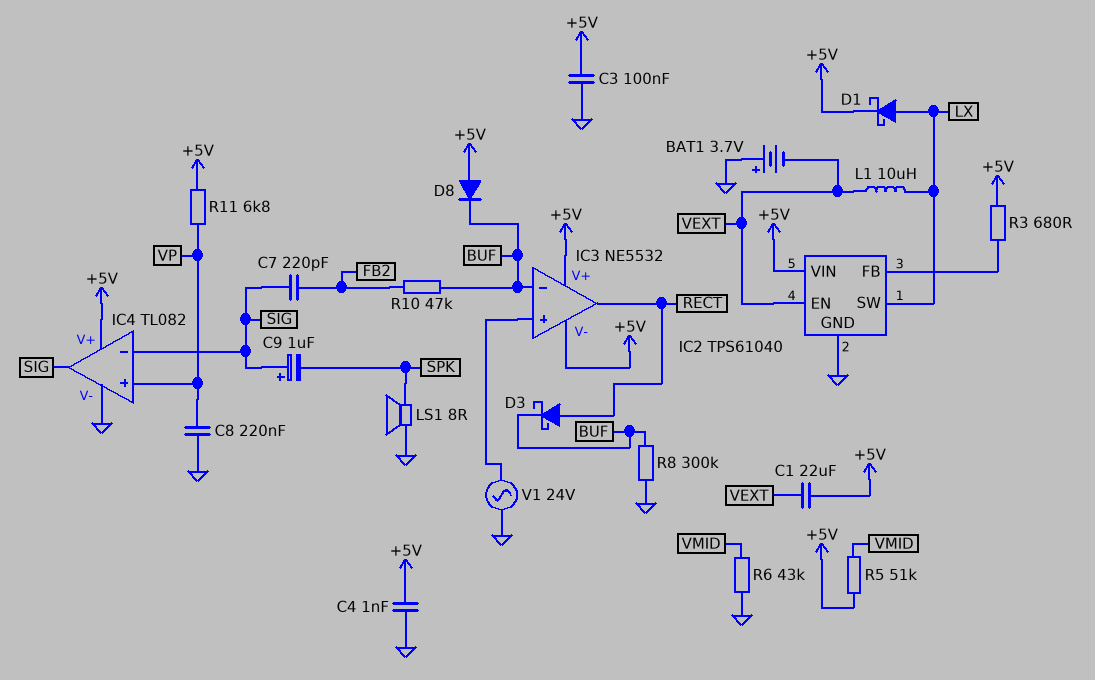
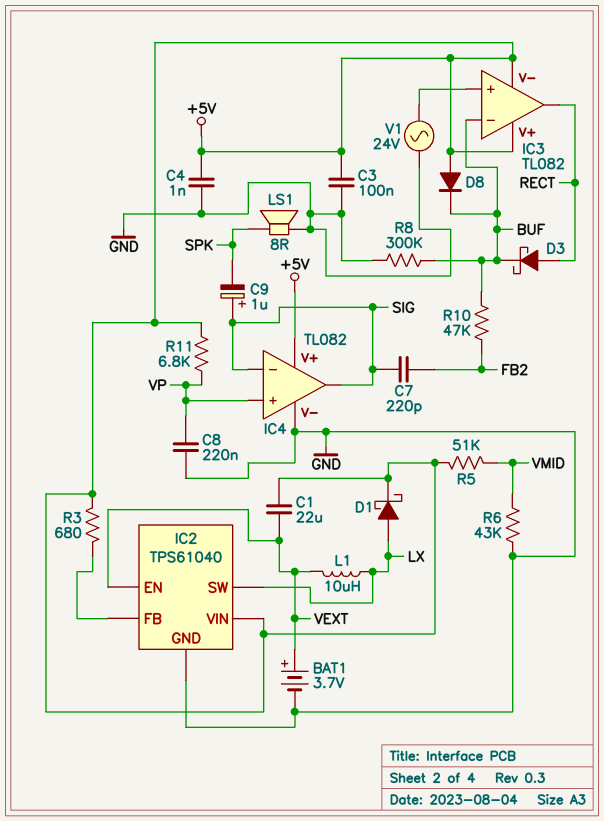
BAT1: 3.7V (plus GND, minus VEXT) -> 3.7V (plus VEXT, minus GND)
IC3: NE5532 -> TL082

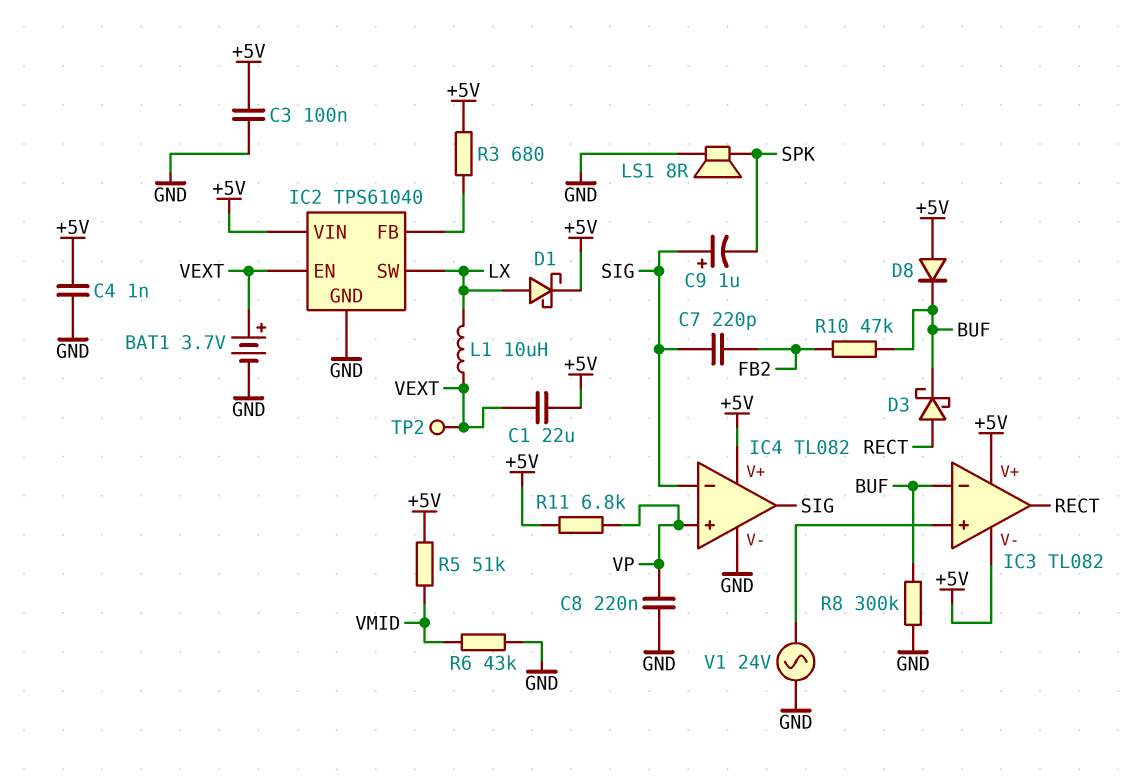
TP2: none -> test point (VEXT)

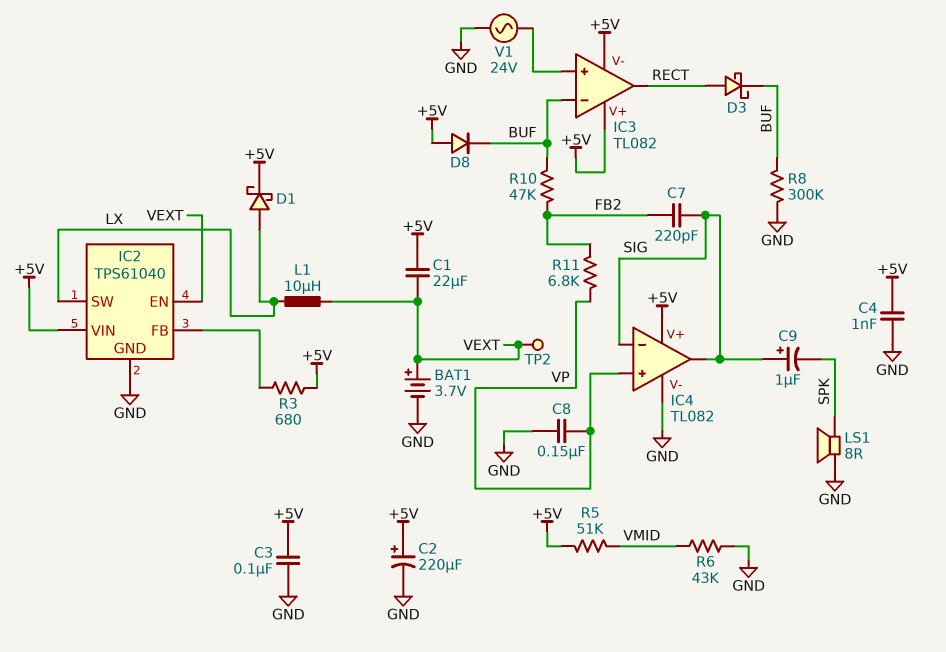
C2: none -> 220uF (plus +5V, minus GND)
C8: 220nF (GND, VP) -> 150nF (GND, VP)
R11: 6.8k (+5V, VP) -> 6.8k (FB2, VP)

